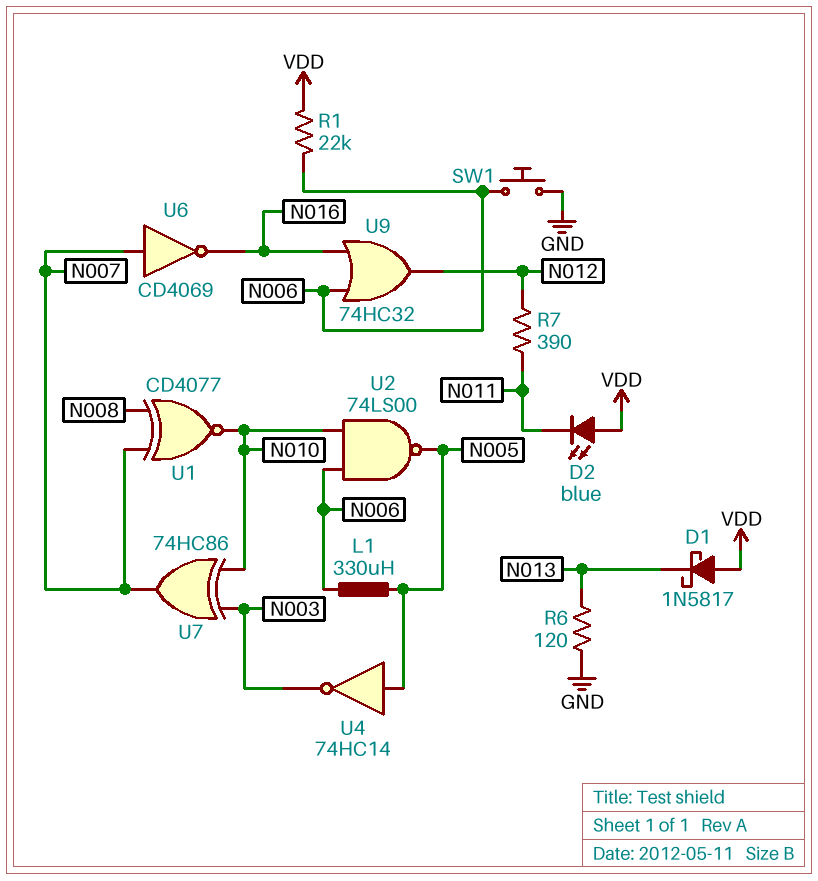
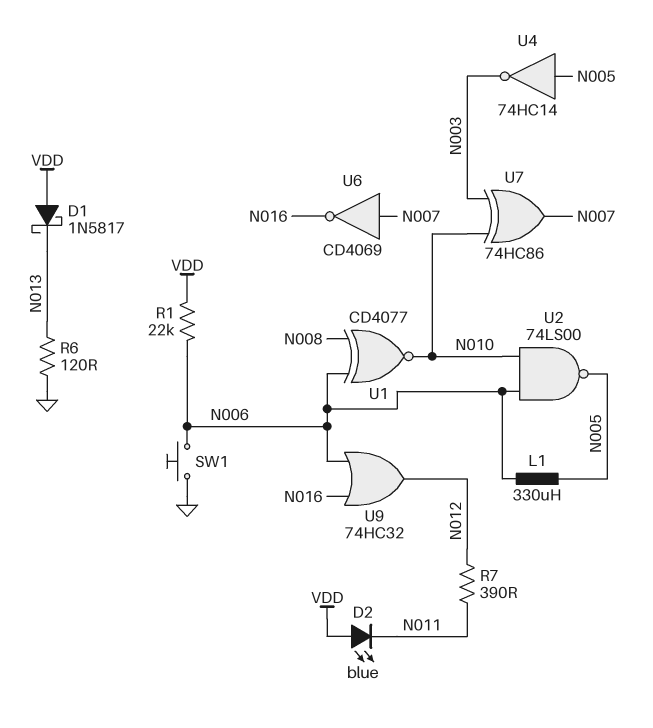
U1: XNOR CD4077 (in N007, in N008, out N010) -> XNOR CD4077 (in N006, in N008, out N010)

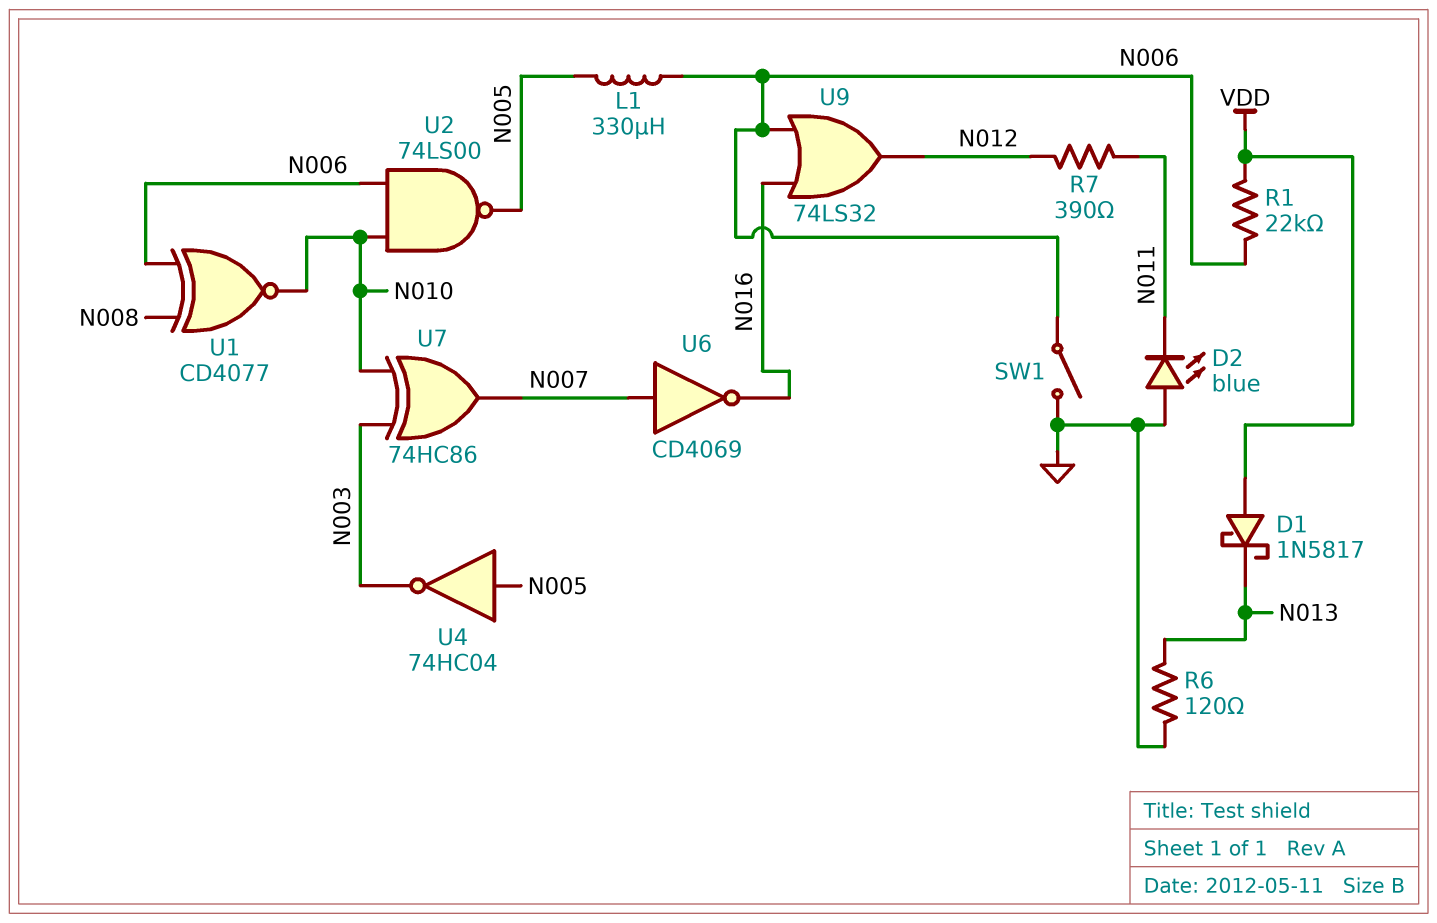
D2: LED blue (A VDD, K N011) -> LED blue (A GND, K N011)
SW1: button (GND, N006) -> switch (GND, N006)
U4: NOT 74HC14 (in N005, out N003) -> NOT 74HC04 (in N005, out N003)
U9: OR 74HC32 (in N006, in N016, out N012) -> OR 74LS32 (in N006, in N016, out N012)

